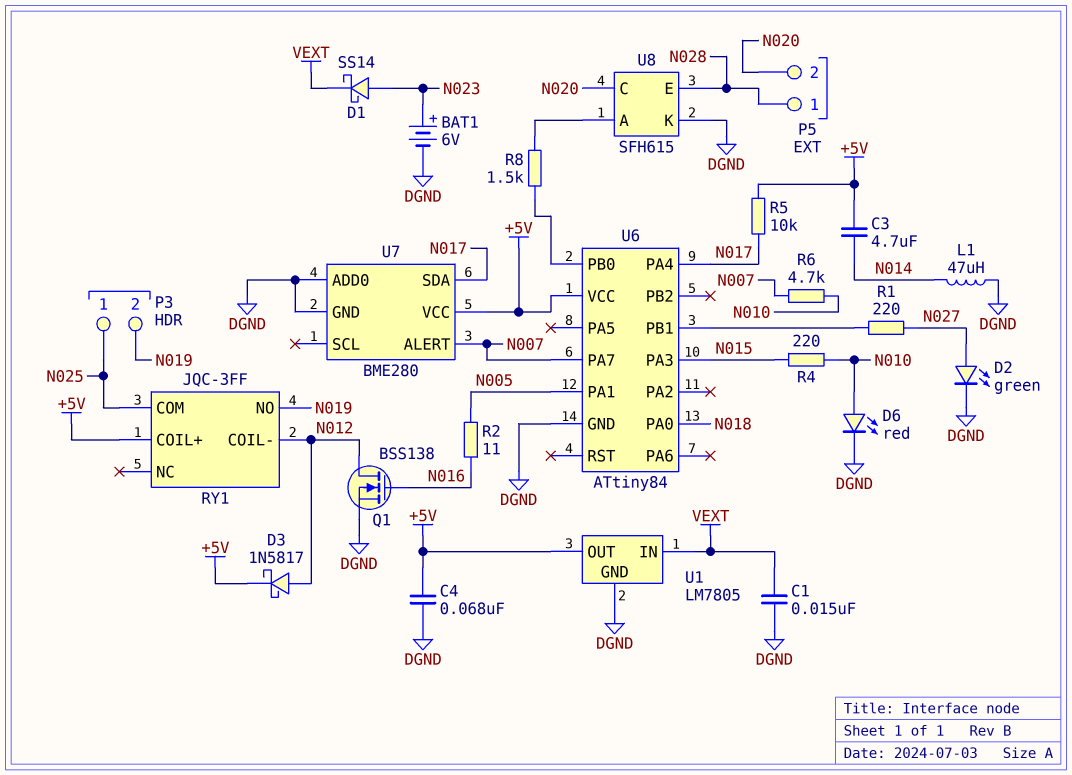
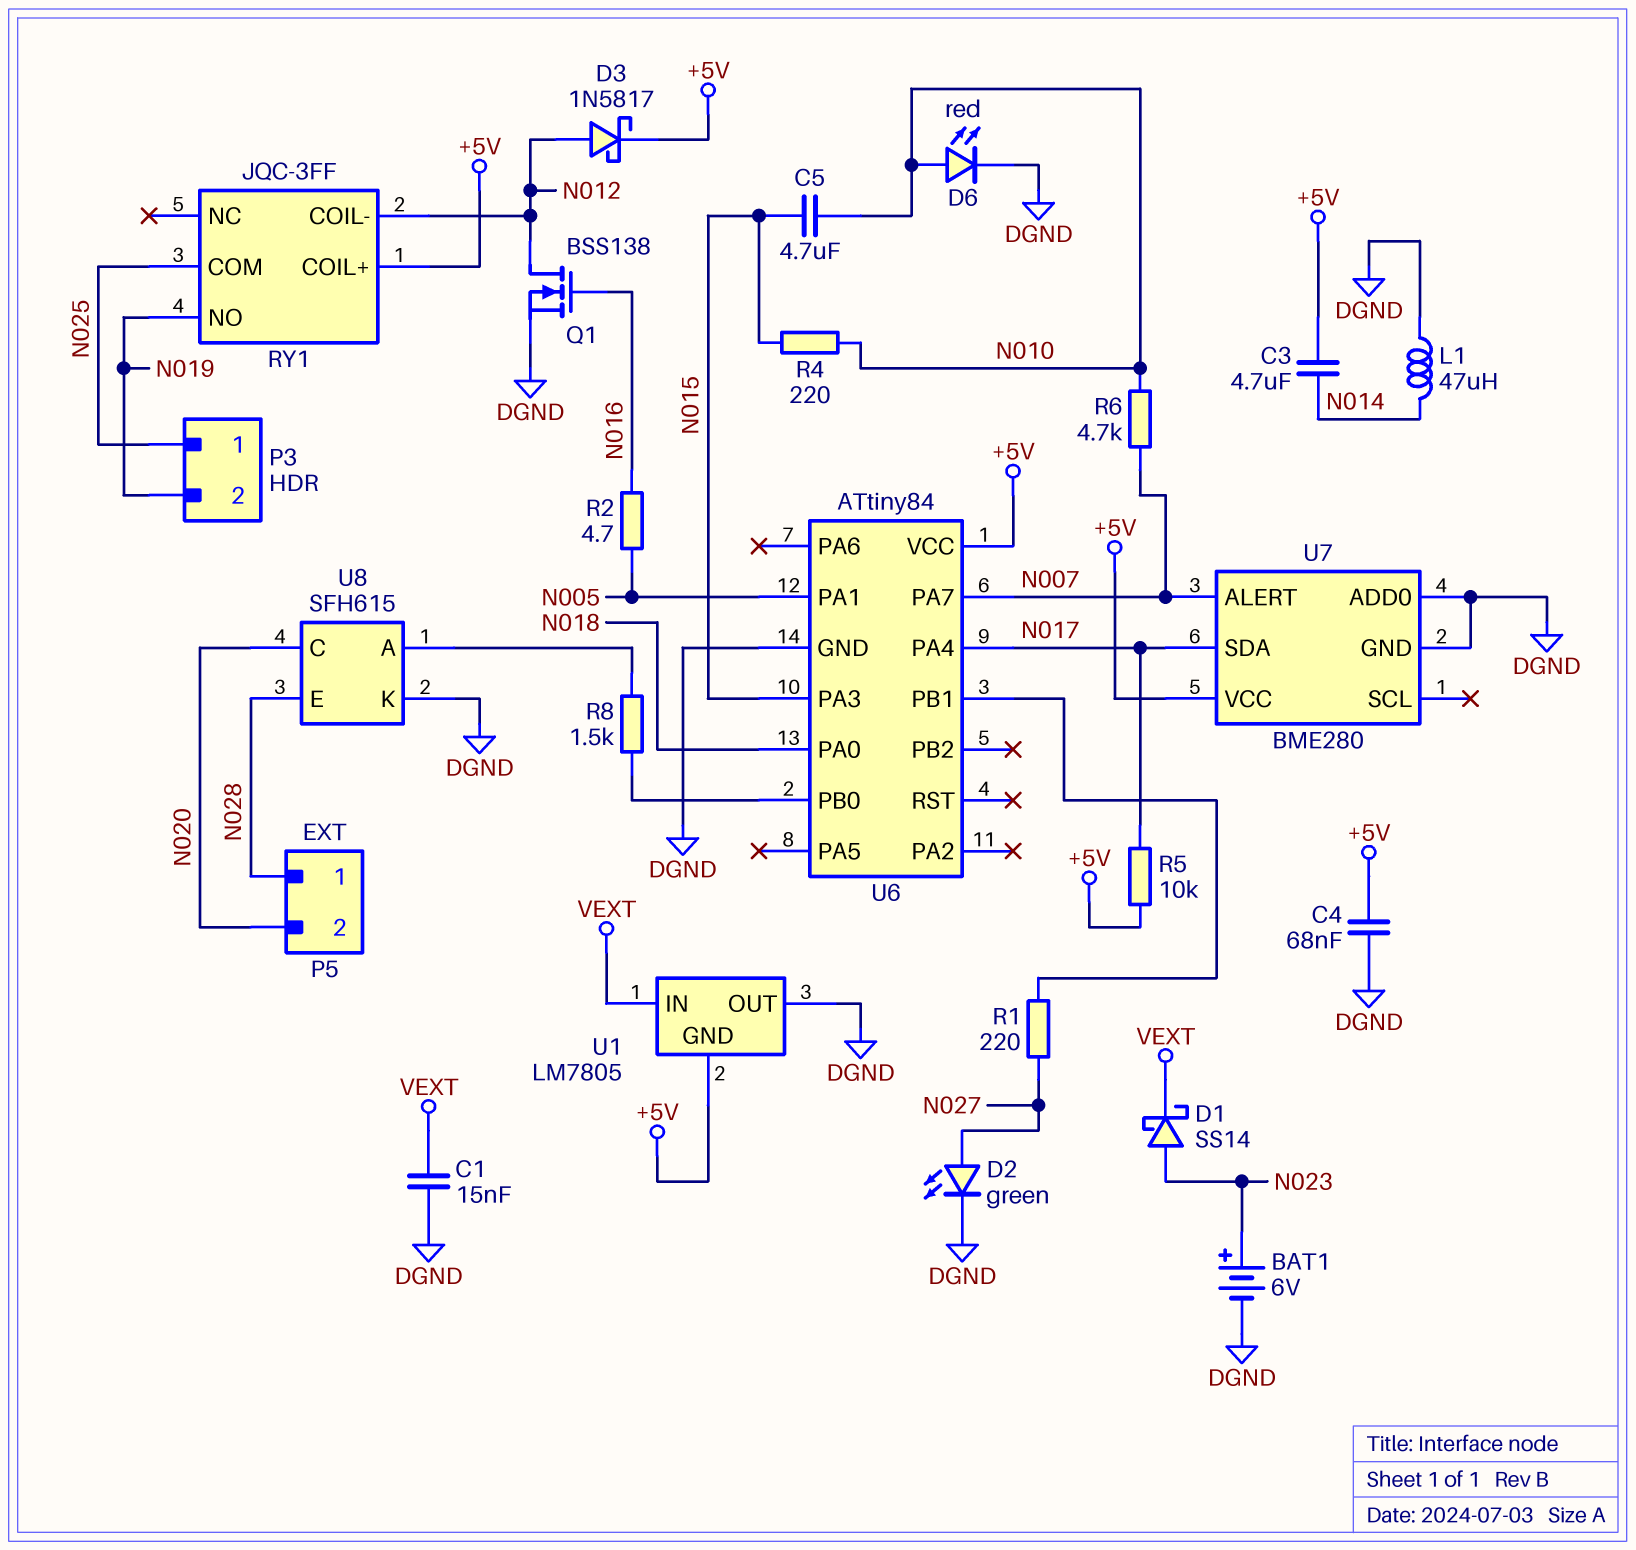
C5: none -> 4.7uF (N010, N015)
R2: 11 (N005, N016) -> 4.7 (N005, N016)
U1 pin GND: DGND -> +5V
U1 pin OUT: +5V -> DGND

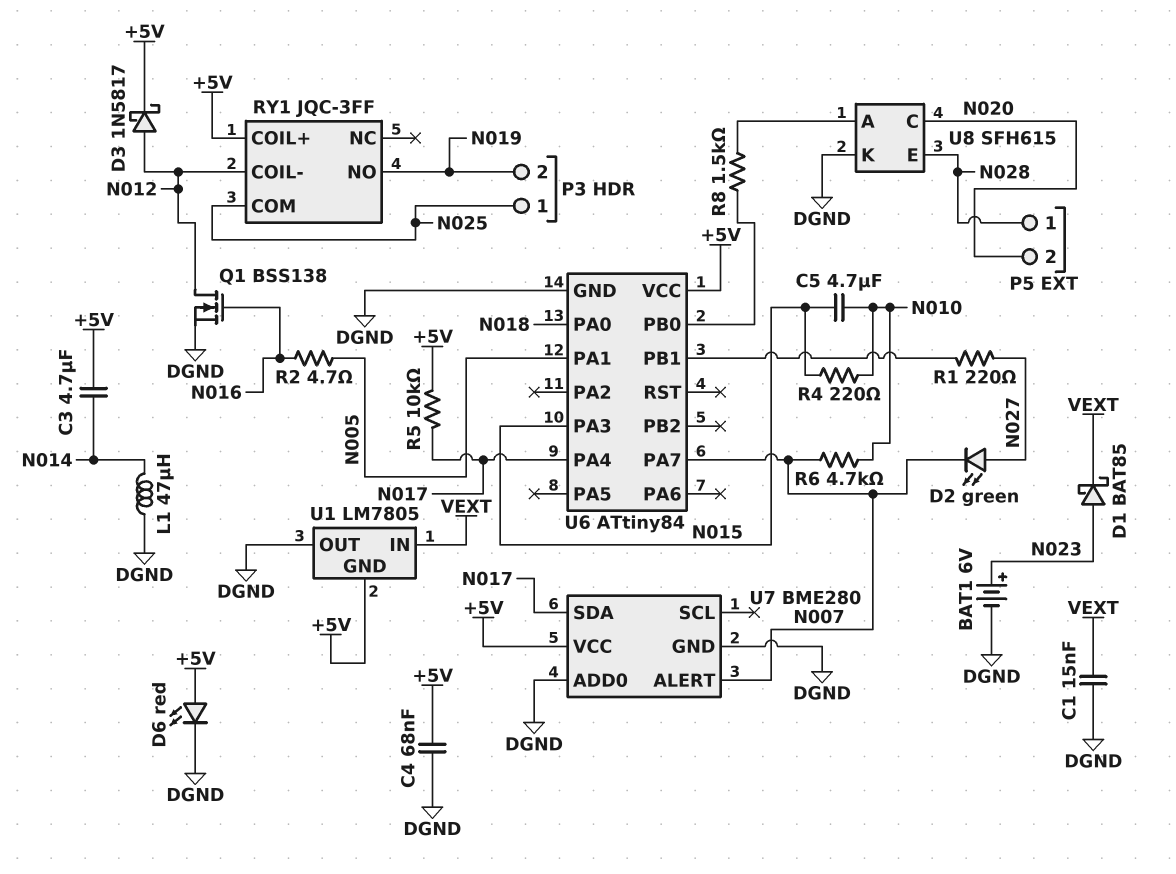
D1: schottky SS14 (A N023, K VEXT) -> schottky BAT85 (A N023, K VEXT)
D2: LED green (A N027, K DGND) -> LED green (A N027, K N007)
D6: LED red (A N010, K DGND) -> LED red (A +5V, K DGND)

